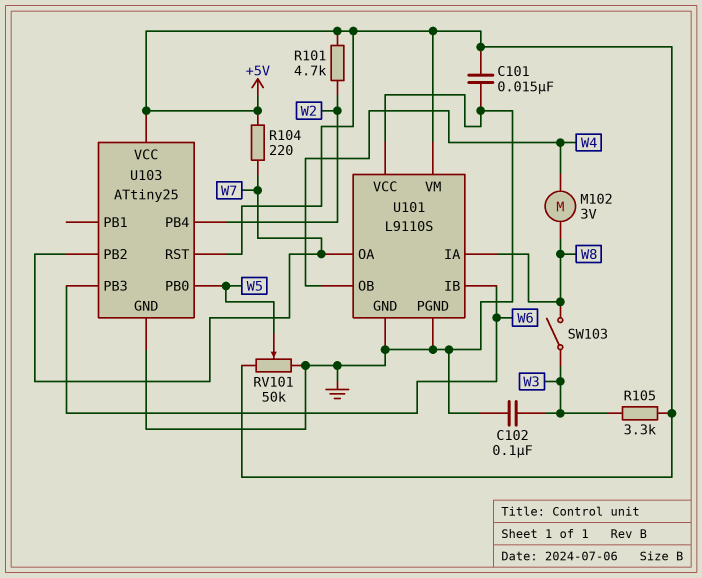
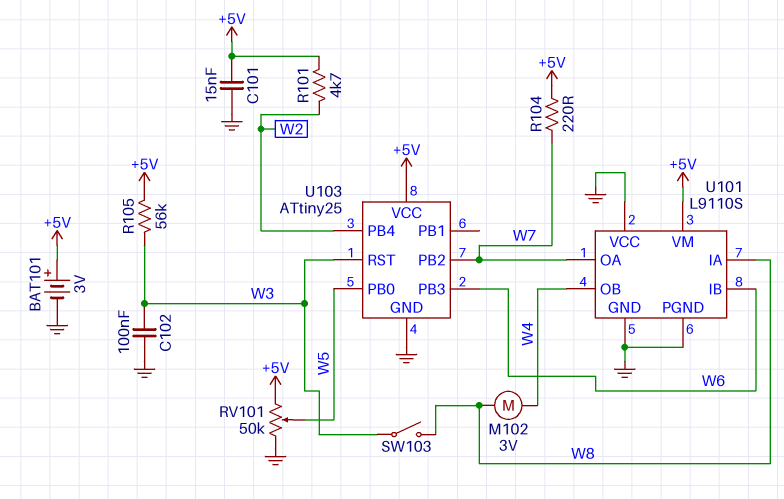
BAT101: none -> 3V (plus +5V, minus GND)
R105: 3.3k (+5V, W3) -> 56k (+5V, W3)
U103 pin RST: +5V -> W3

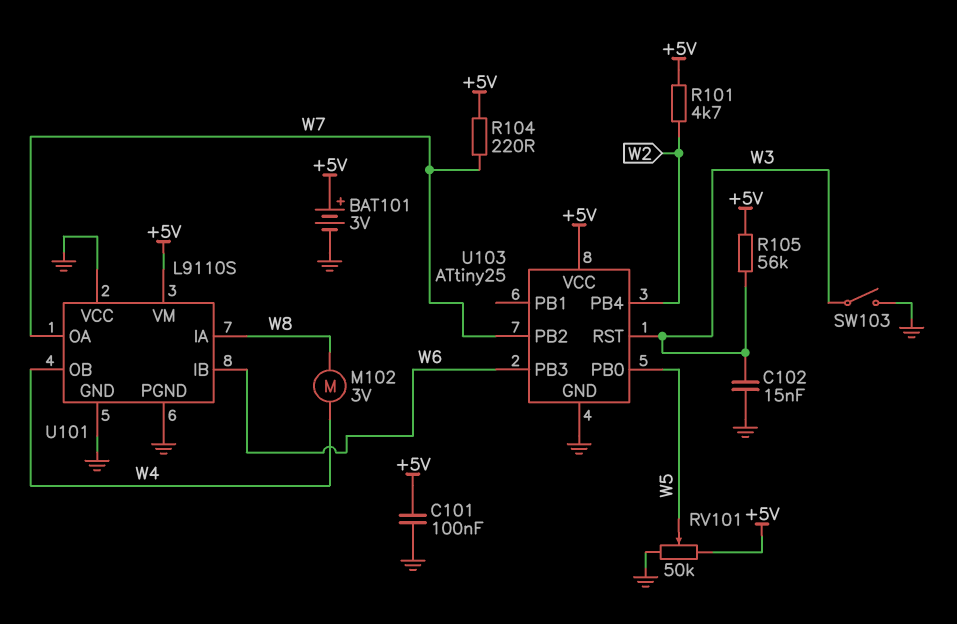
C101: 15nF (+5V, GND) -> 100nF (+5V, GND)
C102: 100nF (GND, W3) -> 15nF (GND, W3)
SW103: switch (W3, W8) -> switch (GND, W3)

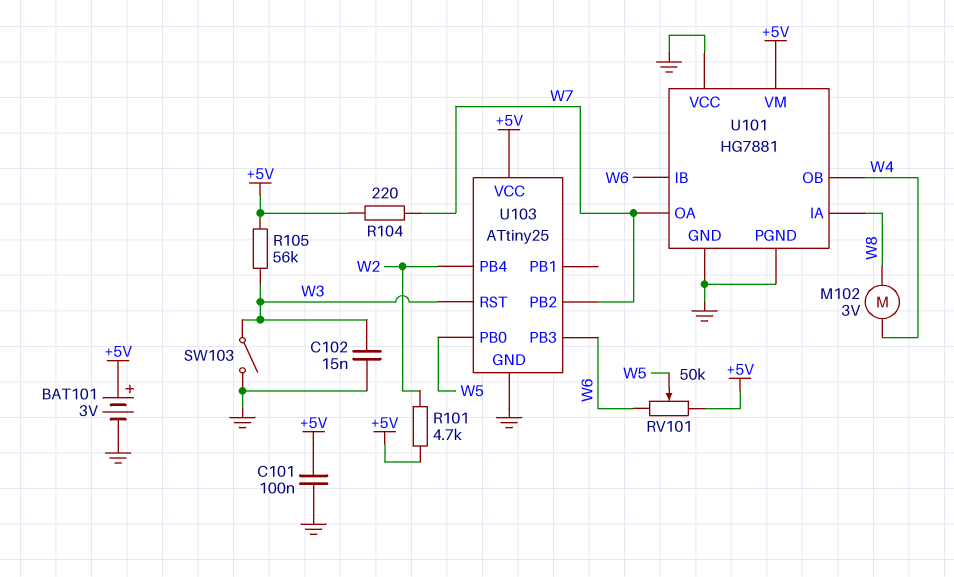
RV101: 50k (+5V, GND, wiper W5) -> 50k (+5V, W6, wiper W5)
U101: L9110S -> HG7881

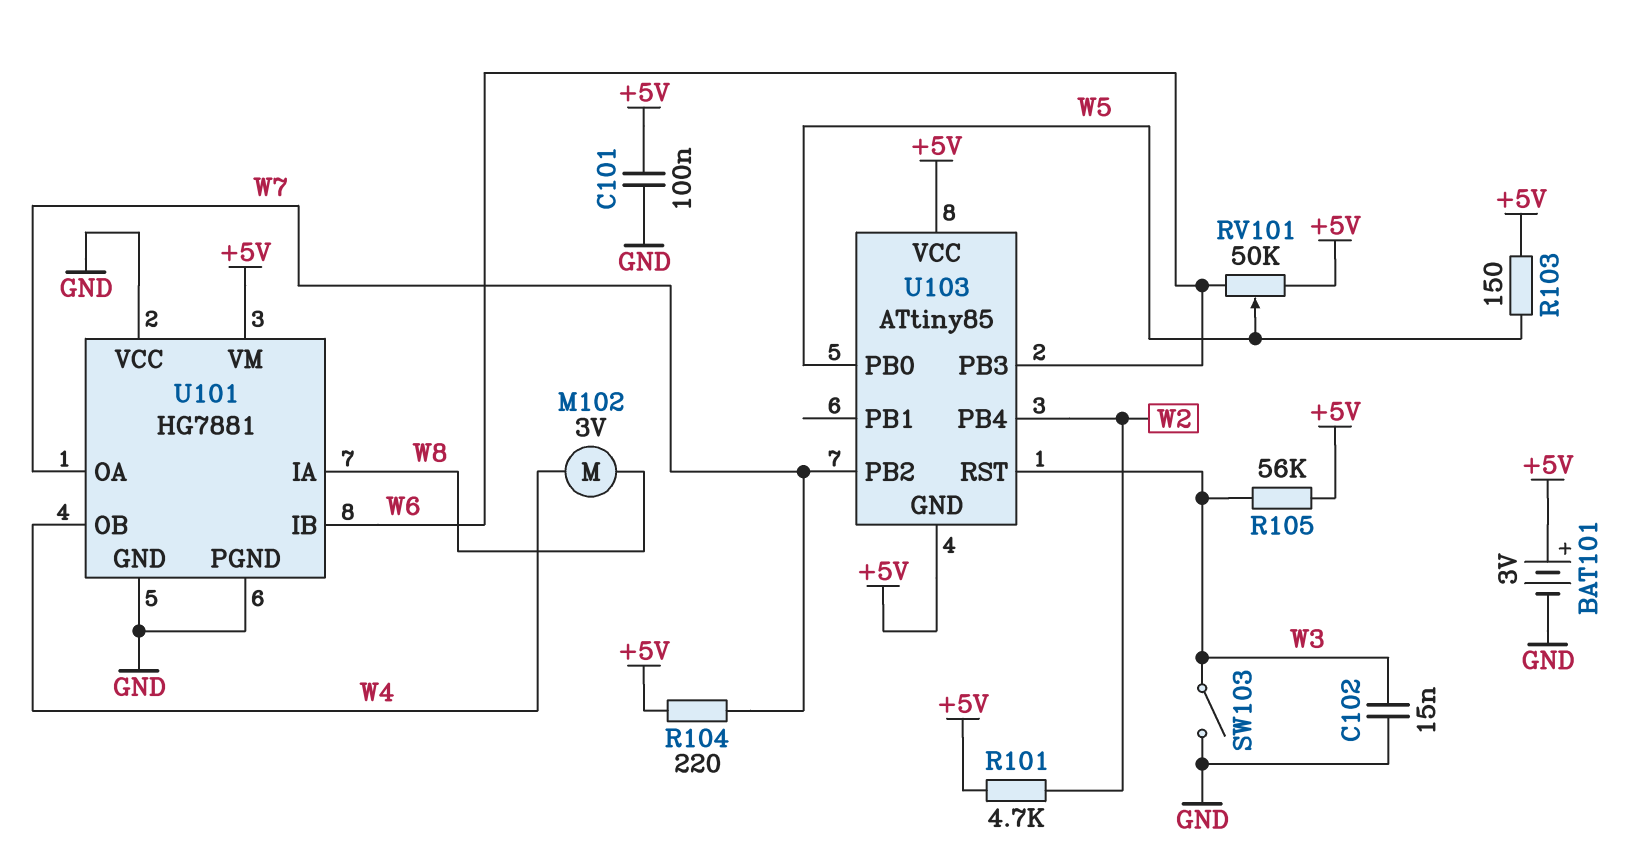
R103: none -> 150 (+5V, W5)
U103: ATtiny25 -> ATtiny85
U103 pin GND: GND -> +5V

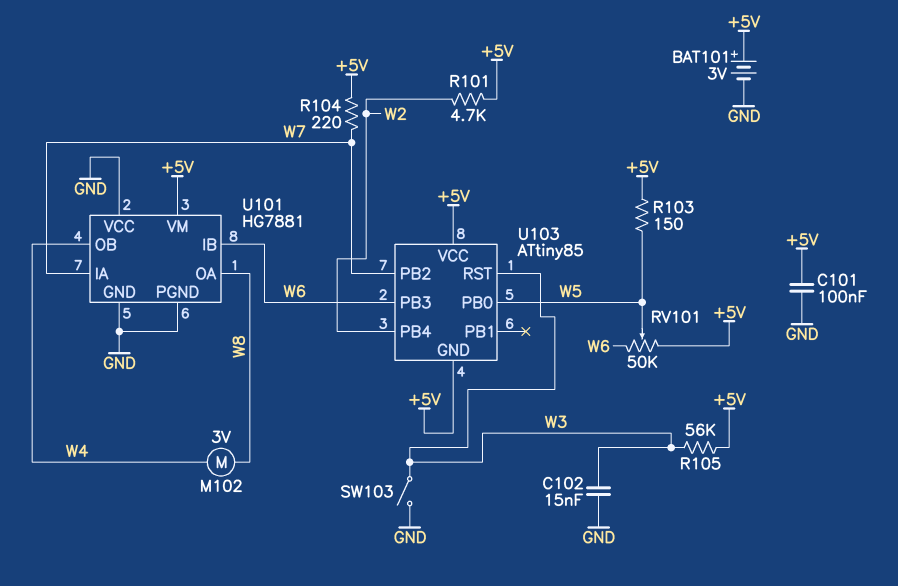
U101 pin IA: W8 -> W7
U101 pin OA: W7 -> W8

